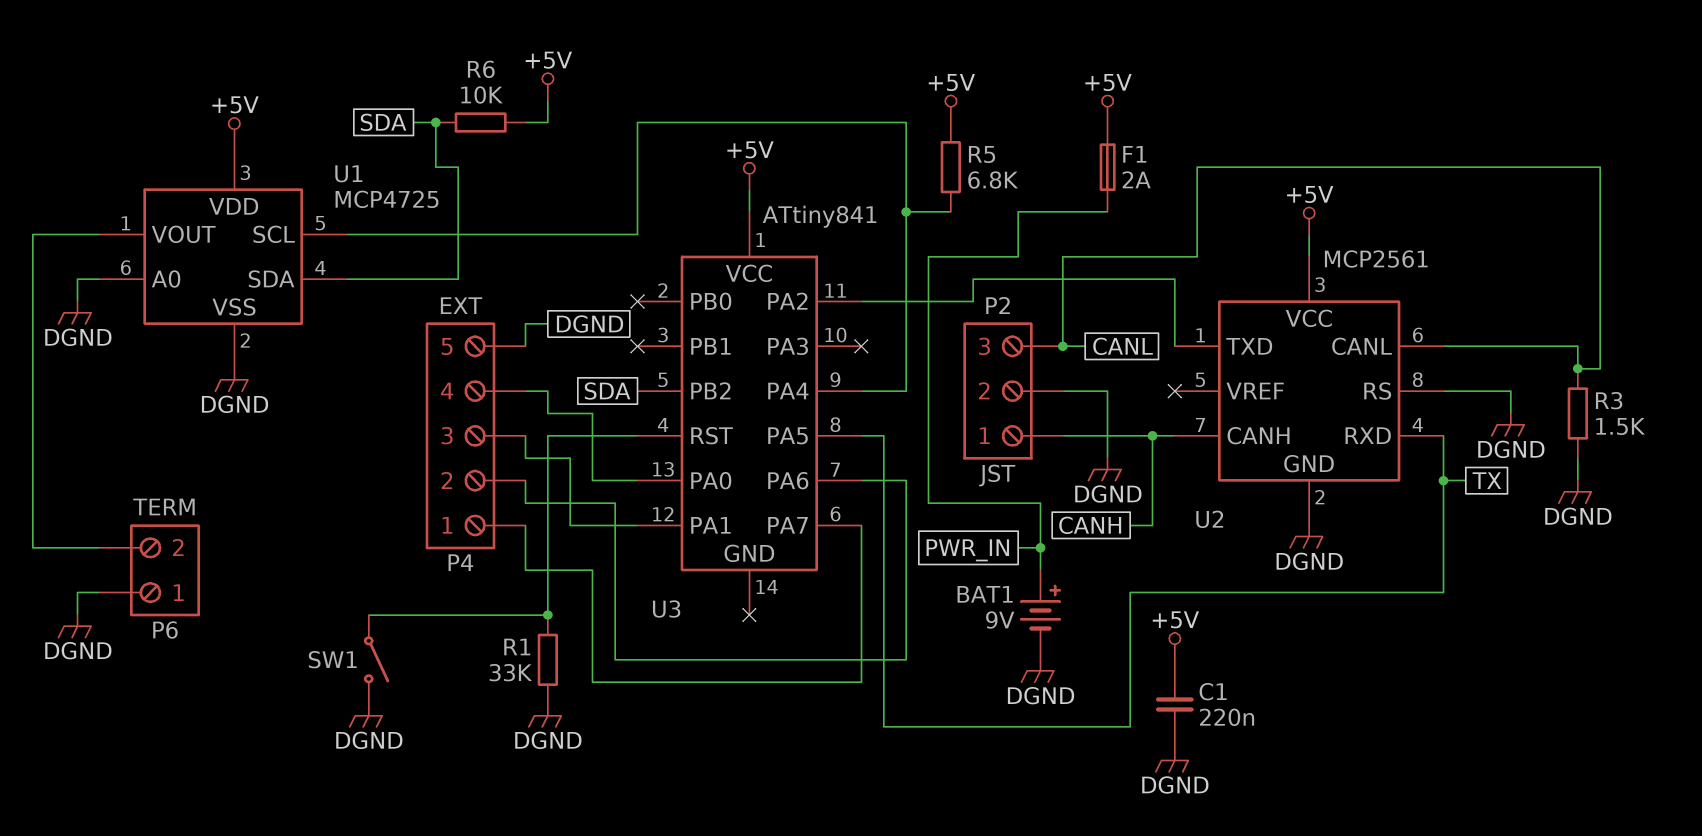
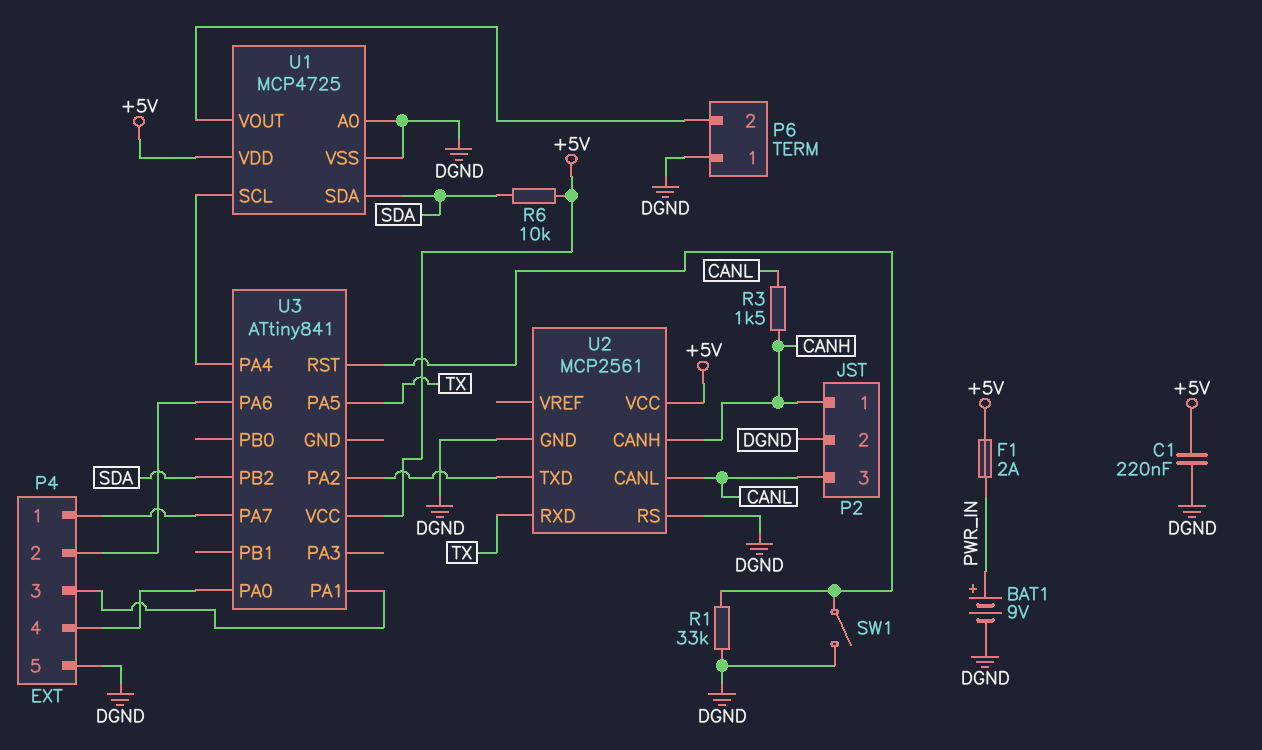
R3: 1.5k (CANL, DGND) -> 1.5k (CANH, CANL)
R5: 6.8k (+5V, U1/SCL) -> none

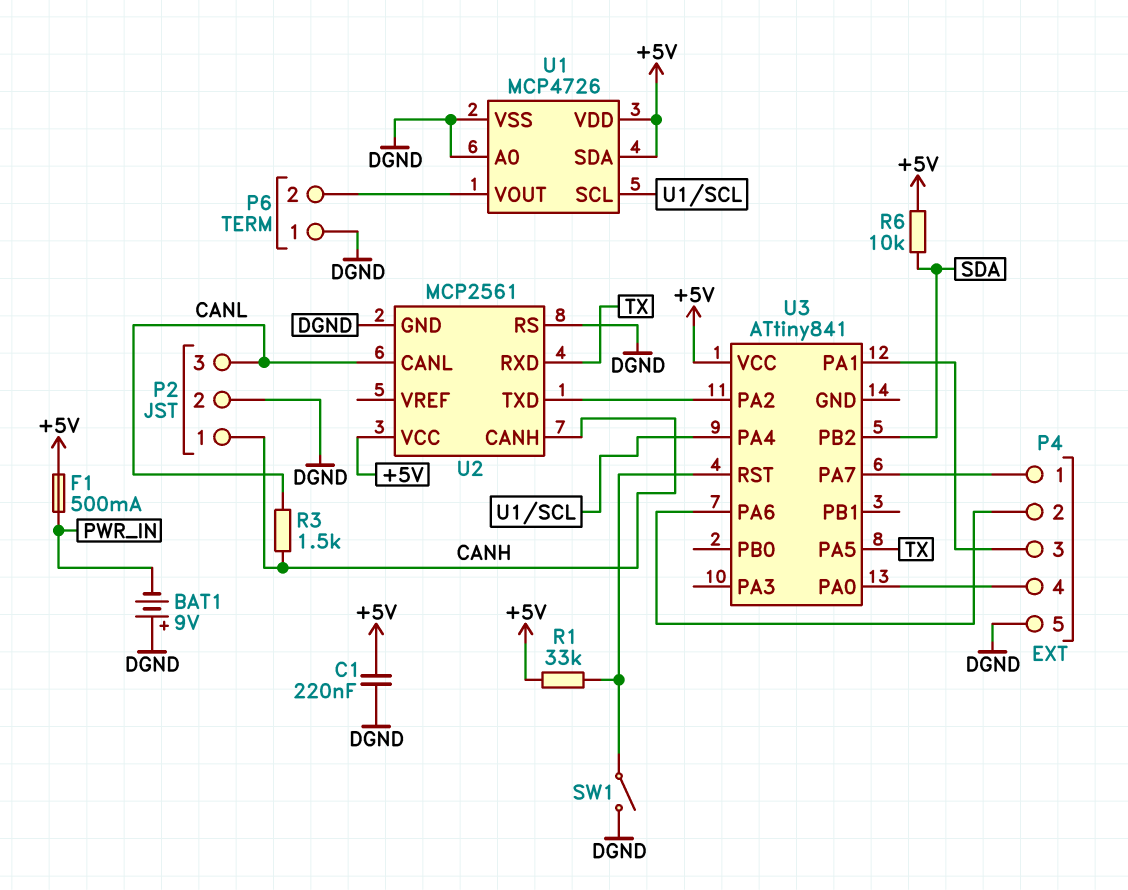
BAT1: 9V (plus PWR_IN, minus DGND) -> 9V (plus DGND, minus PWR_IN)
F1: 2A (+5V, PWR_IN) -> 500mA (+5V, PWR_IN)
R1: 33k (DGND, U3/RST) -> 33k (+5V, U3/RST)
U1: MCP4725 -> MCP4726
U1 pin SDA: SDA -> +5V

